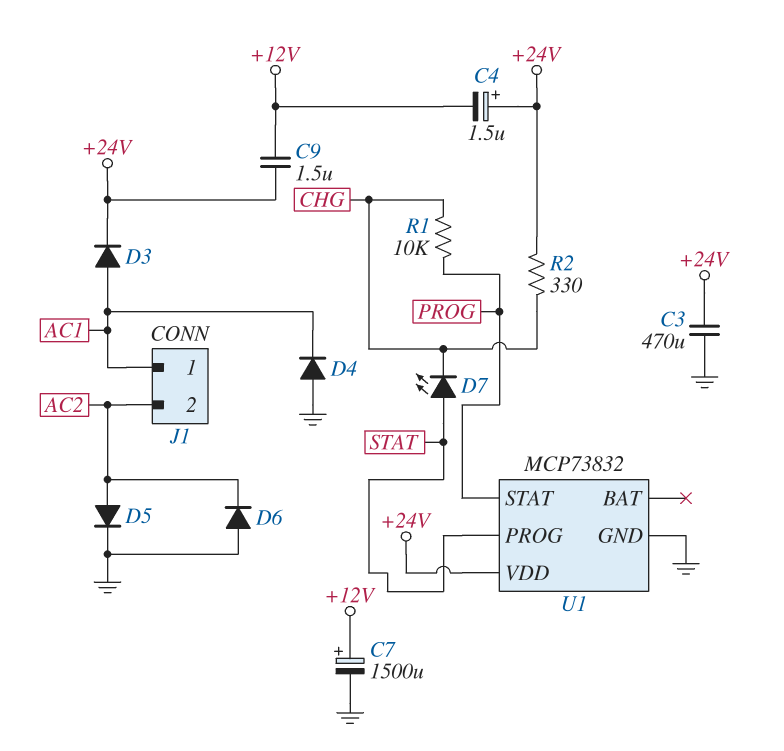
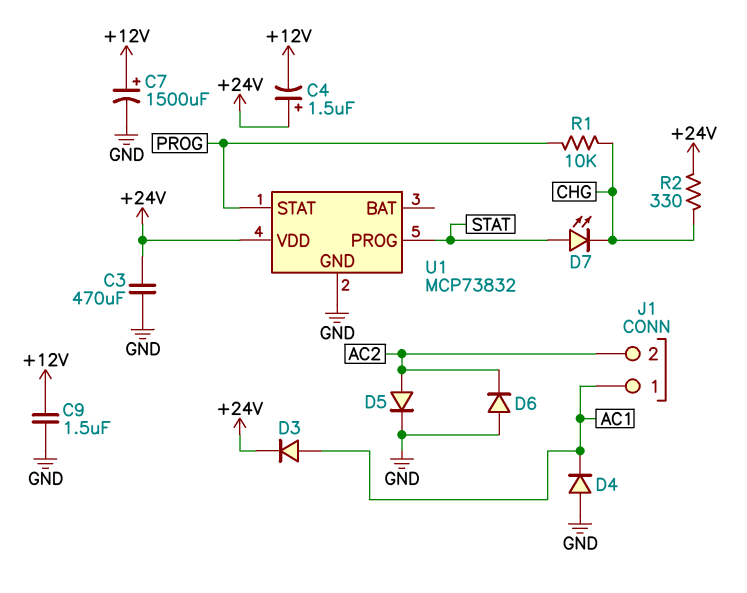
C9: 1.5uF (+12V, +24V) -> 1.5uF (+12V, GND)

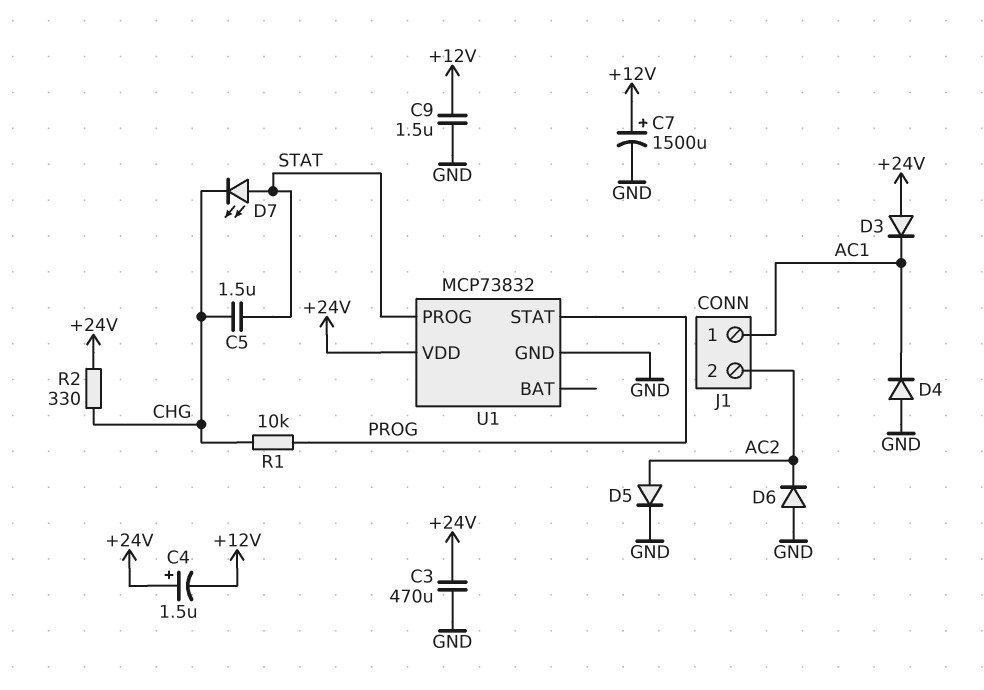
C5: none -> 1.5uF (CHG, STAT)
D3: diode (A AC1, K +24V) -> diode (A +24V, K AC1)

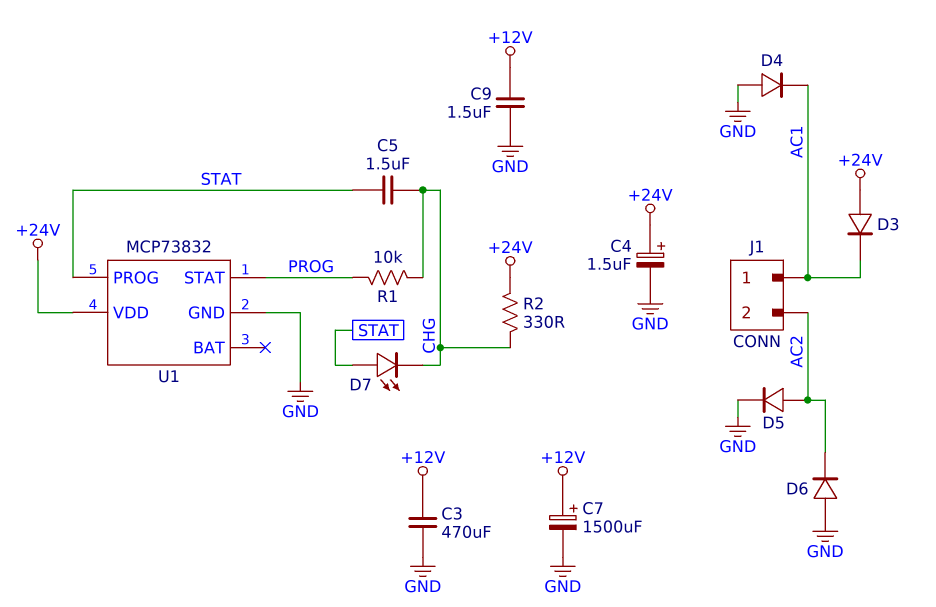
C3: 470uF (+24V, GND) -> 470uF (+12V, GND)
C4: 1.5uF (plus +24V, minus +12V) -> 1.5uF (plus +24V, minus GND)

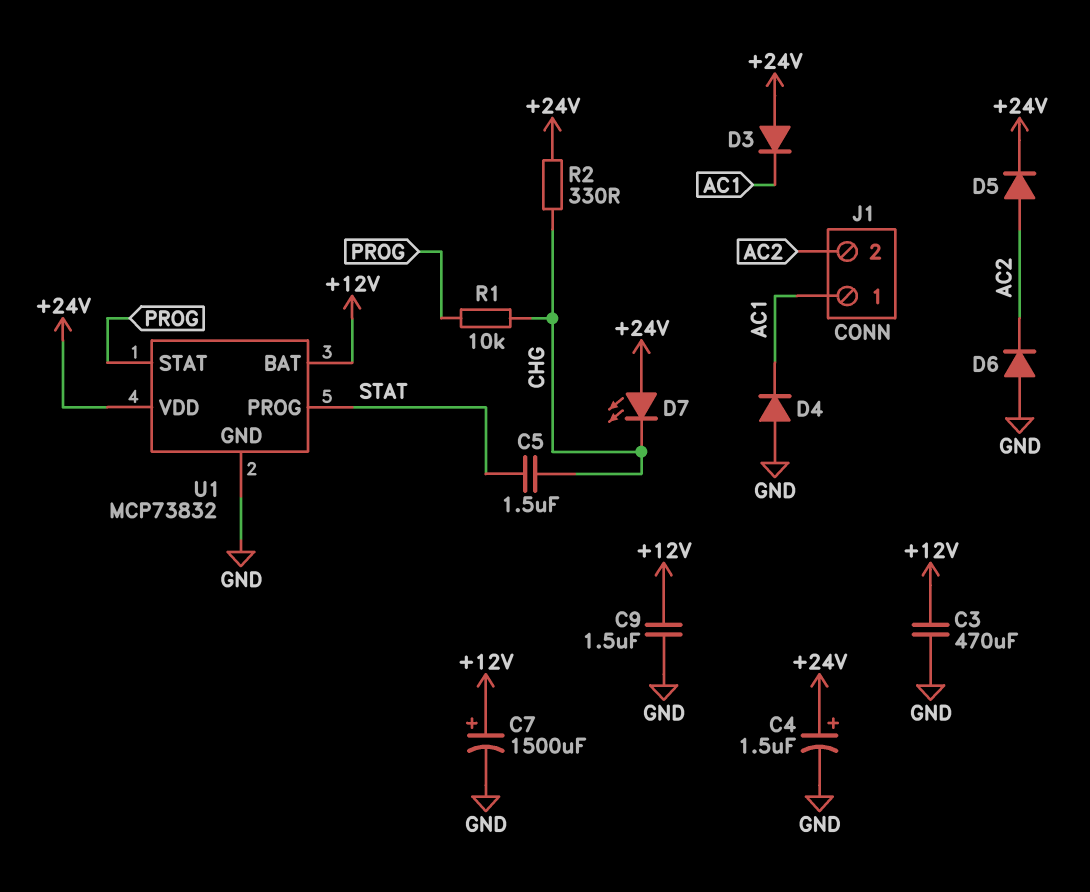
D5: diode (A AC2, K GND) -> diode (A AC2, K +24V)
D7: LED (A STAT, K CHG) -> LED (A +24V, K CHG)
U1 pin BAT: none -> +12V

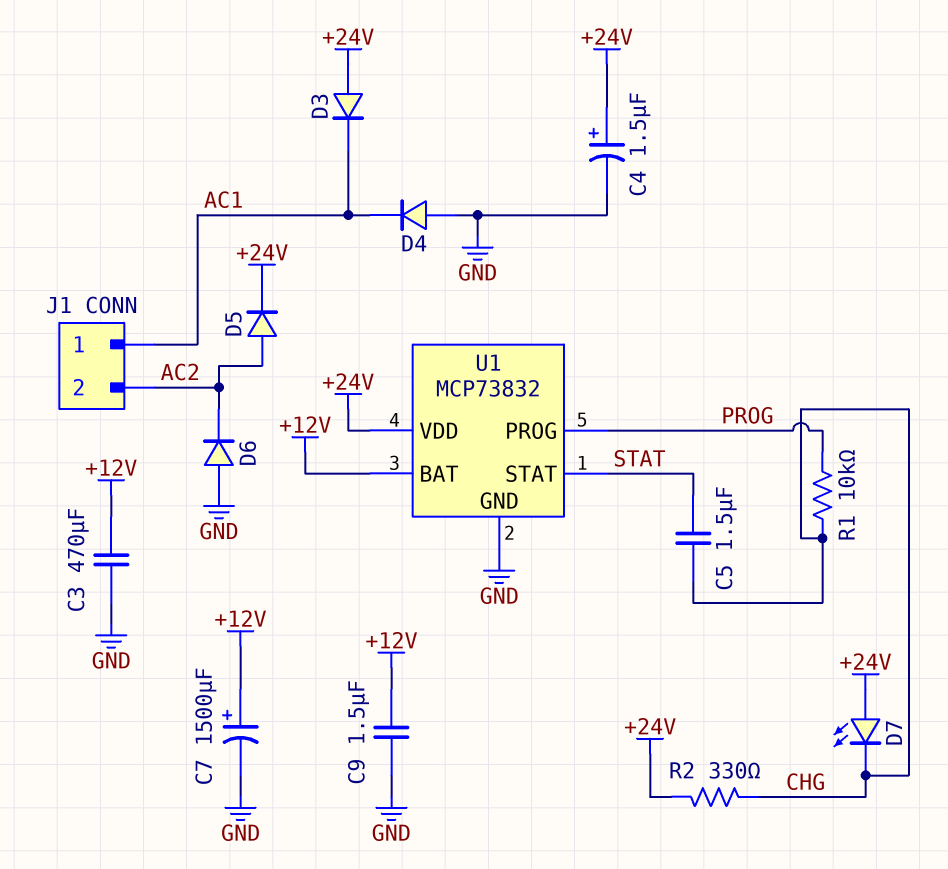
U1 pin PROG: STAT -> PROG
U1 pin STAT: PROG -> STAT

